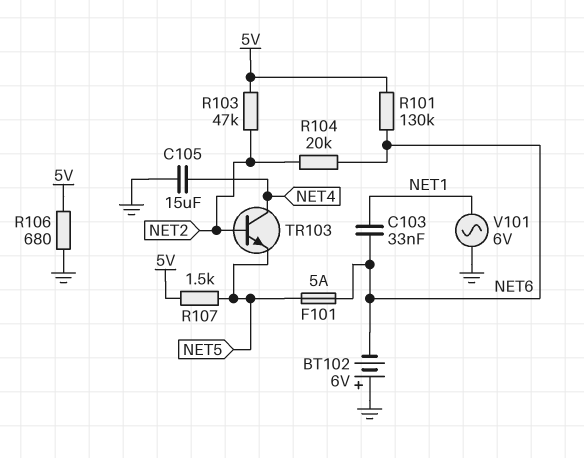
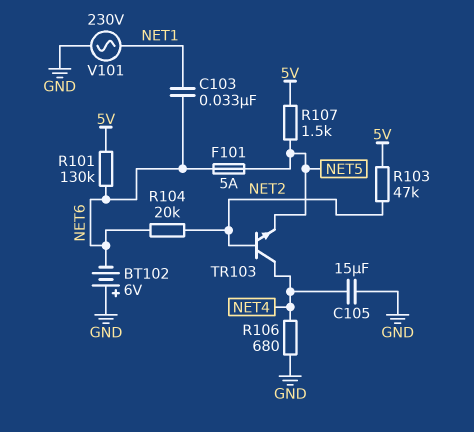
R106: 680 (5V, GND) -> 680 (GND, NET4)
V101: AC 6V (GND, NET1) -> AC 230V (GND, NET1)

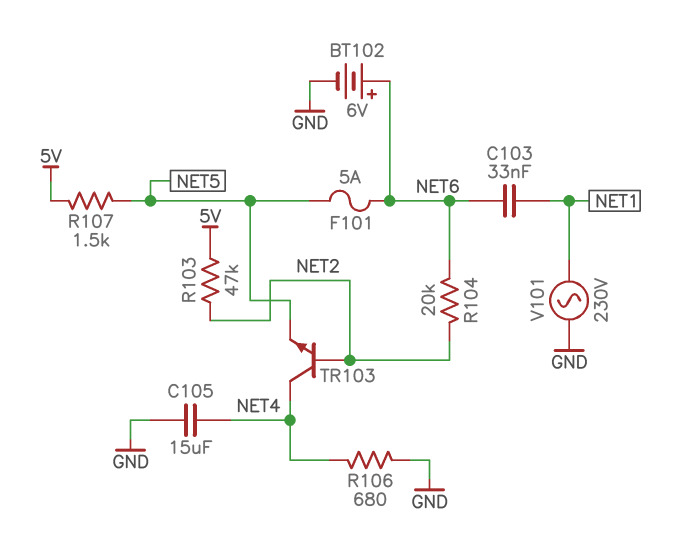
BT102: 6V (plus GND, minus NET6) -> 6V (plus NET6, minus GND)
R101: 130k (5V, NET6) -> none

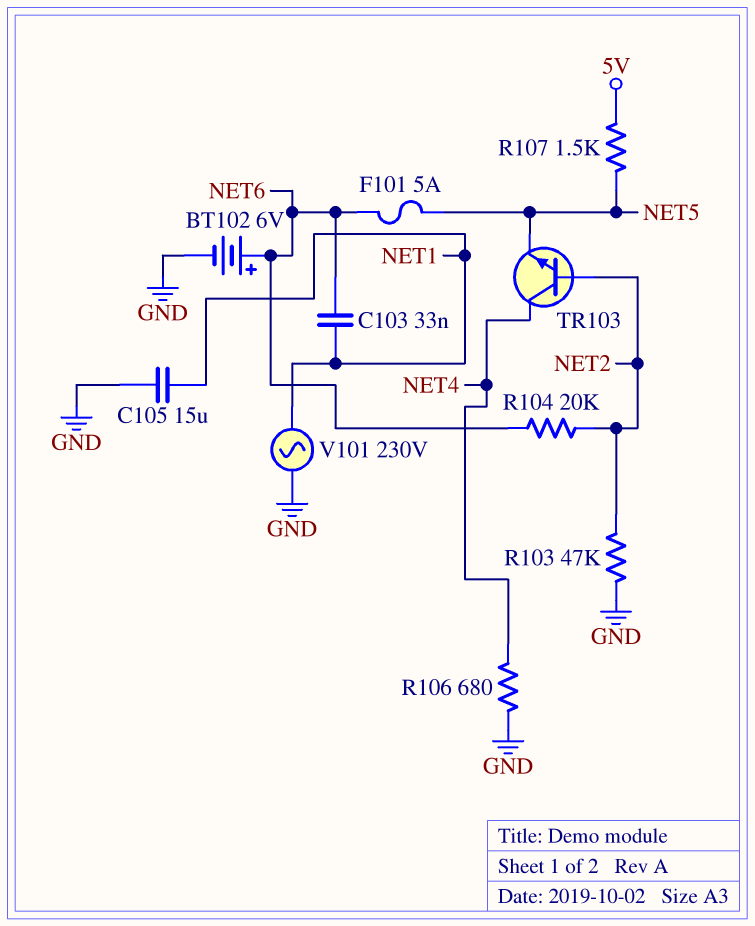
C105: 15uF (GND, NET4) -> 15uF (GND, NET1)
R103: 47k (5V, NET2) -> 47k (GND, NET2)

